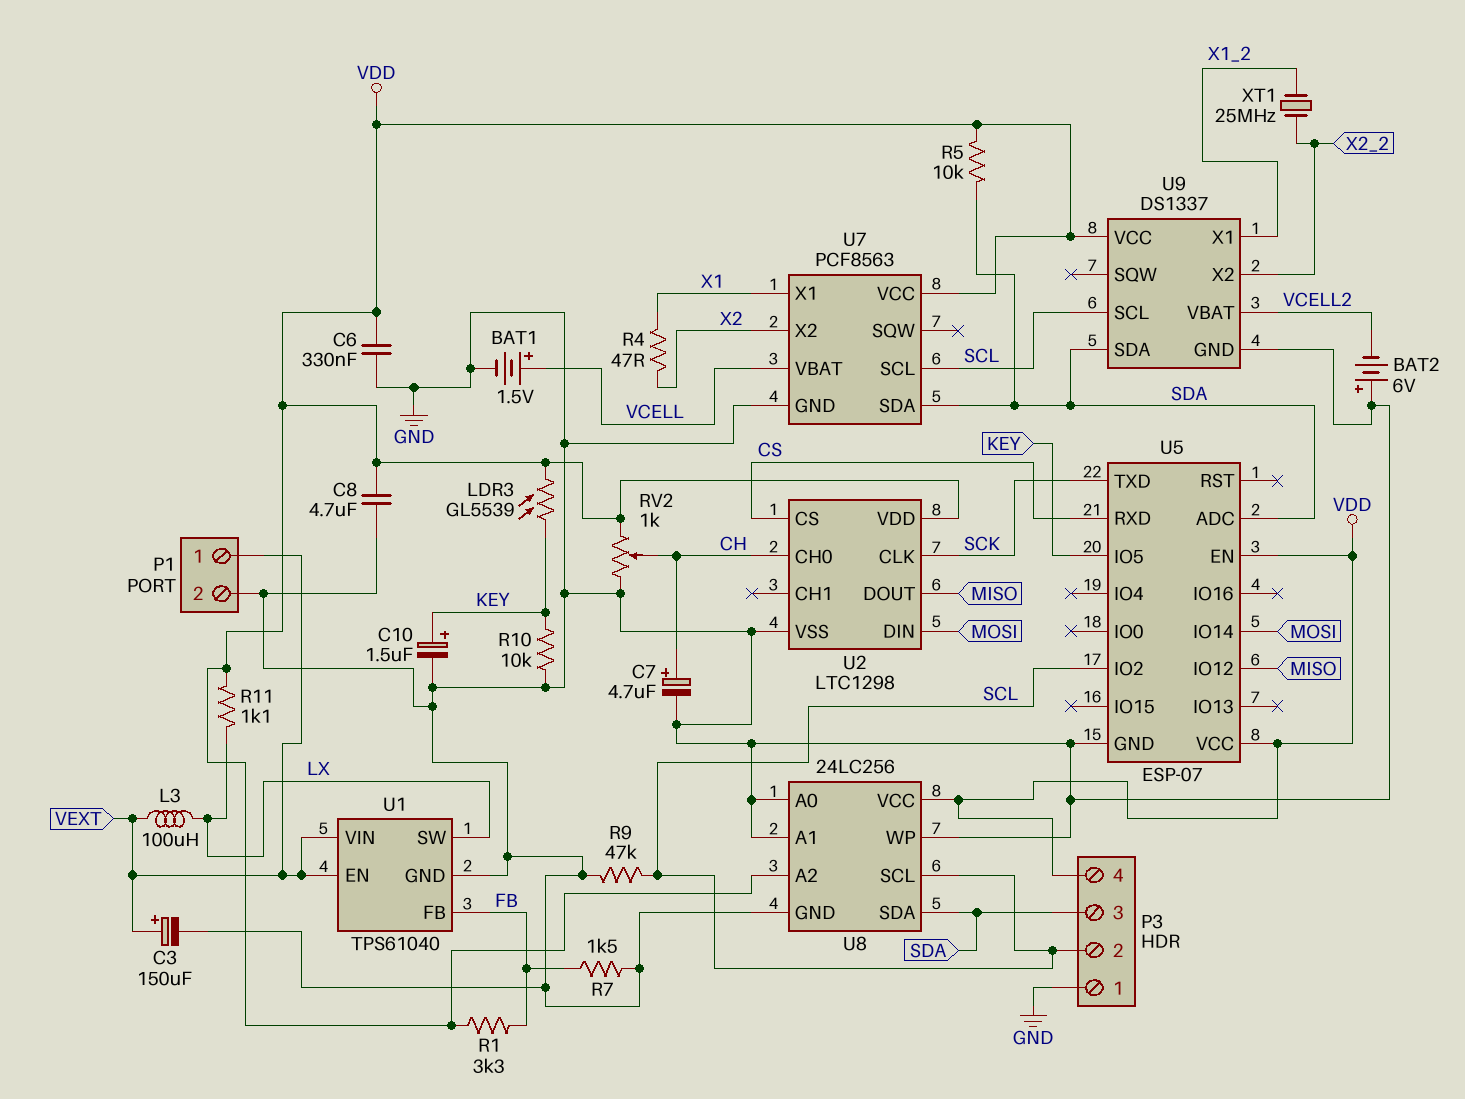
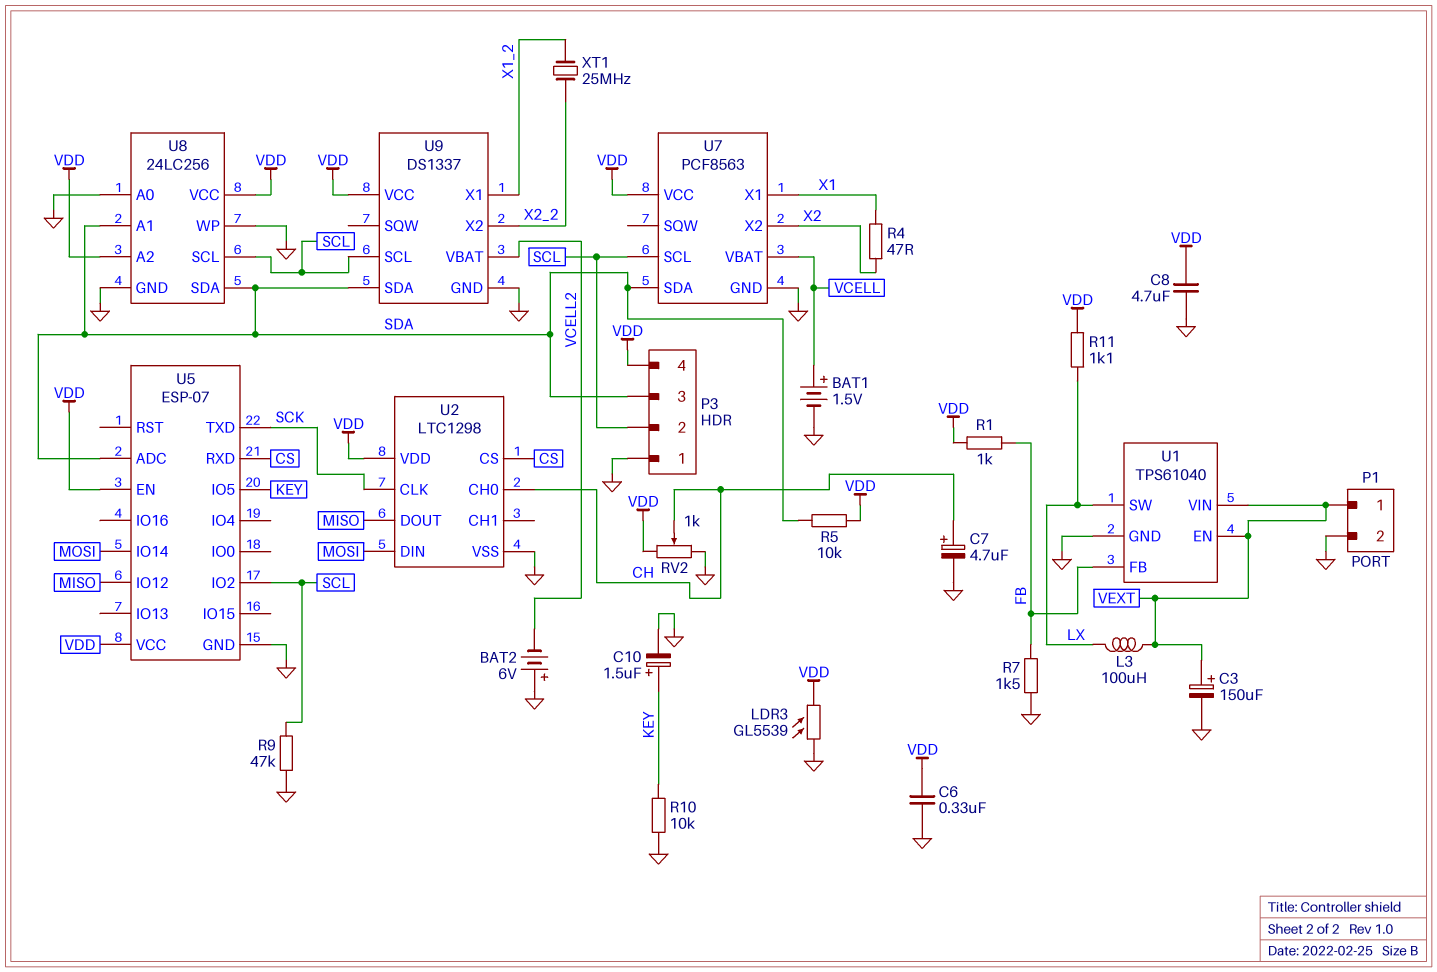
LDR3: GL5539 (KEY, VDD) -> GL5539 (GND, VDD)
R1: 3.3k (FB, VDD) -> 1k (FB, VDD)
U8 pin A1: GND -> SDA

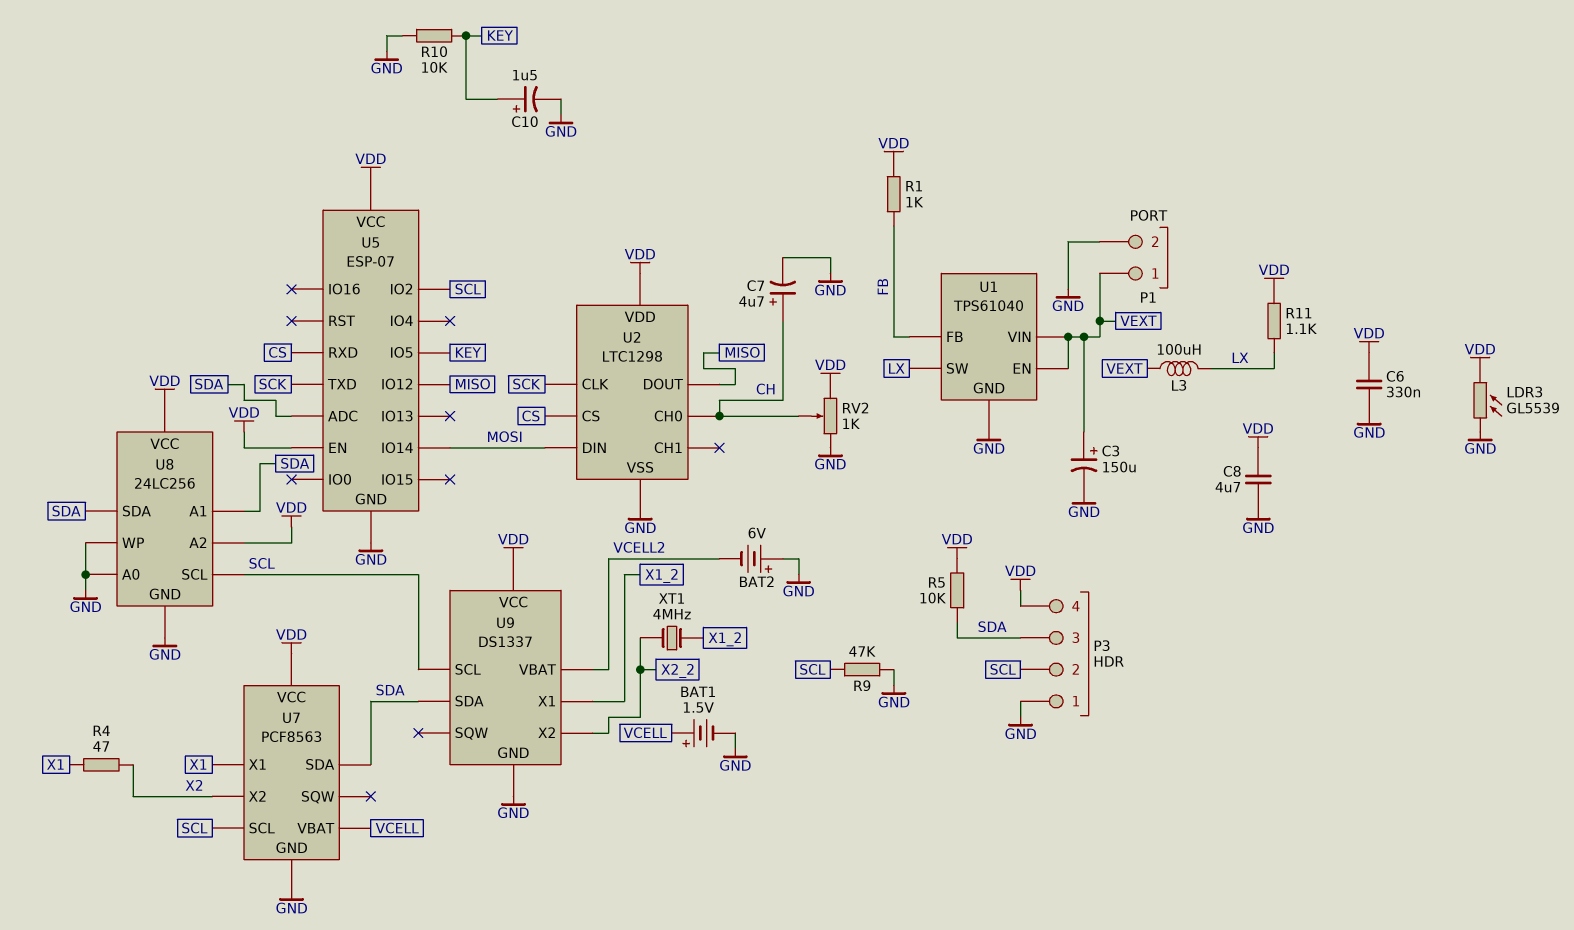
R7: 1.5k (FB, GND) -> none
XT1: 25MHz (X1_2, X2_2) -> 4MHz (X1_2, X2_2)

